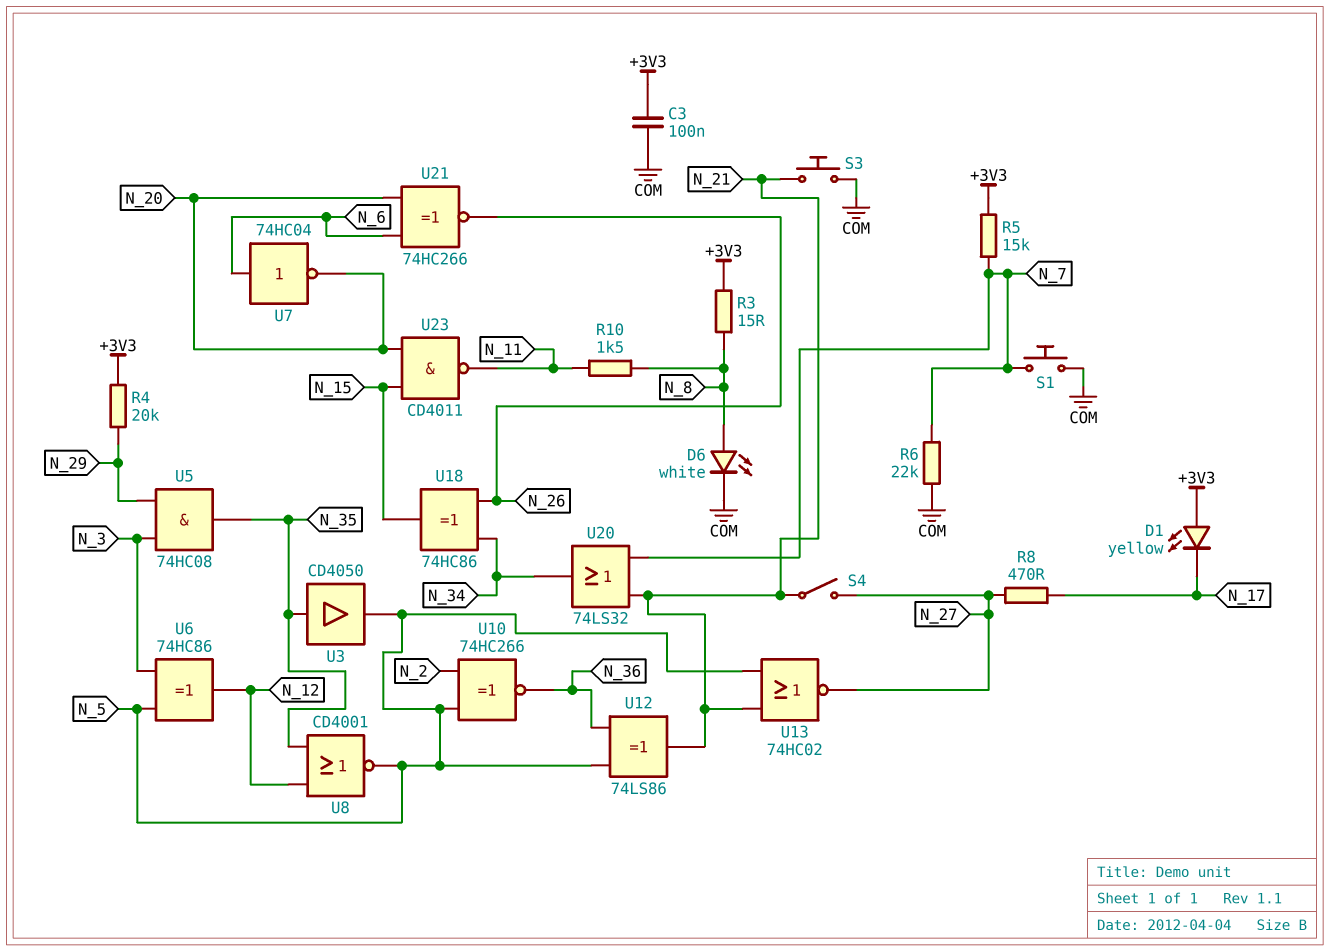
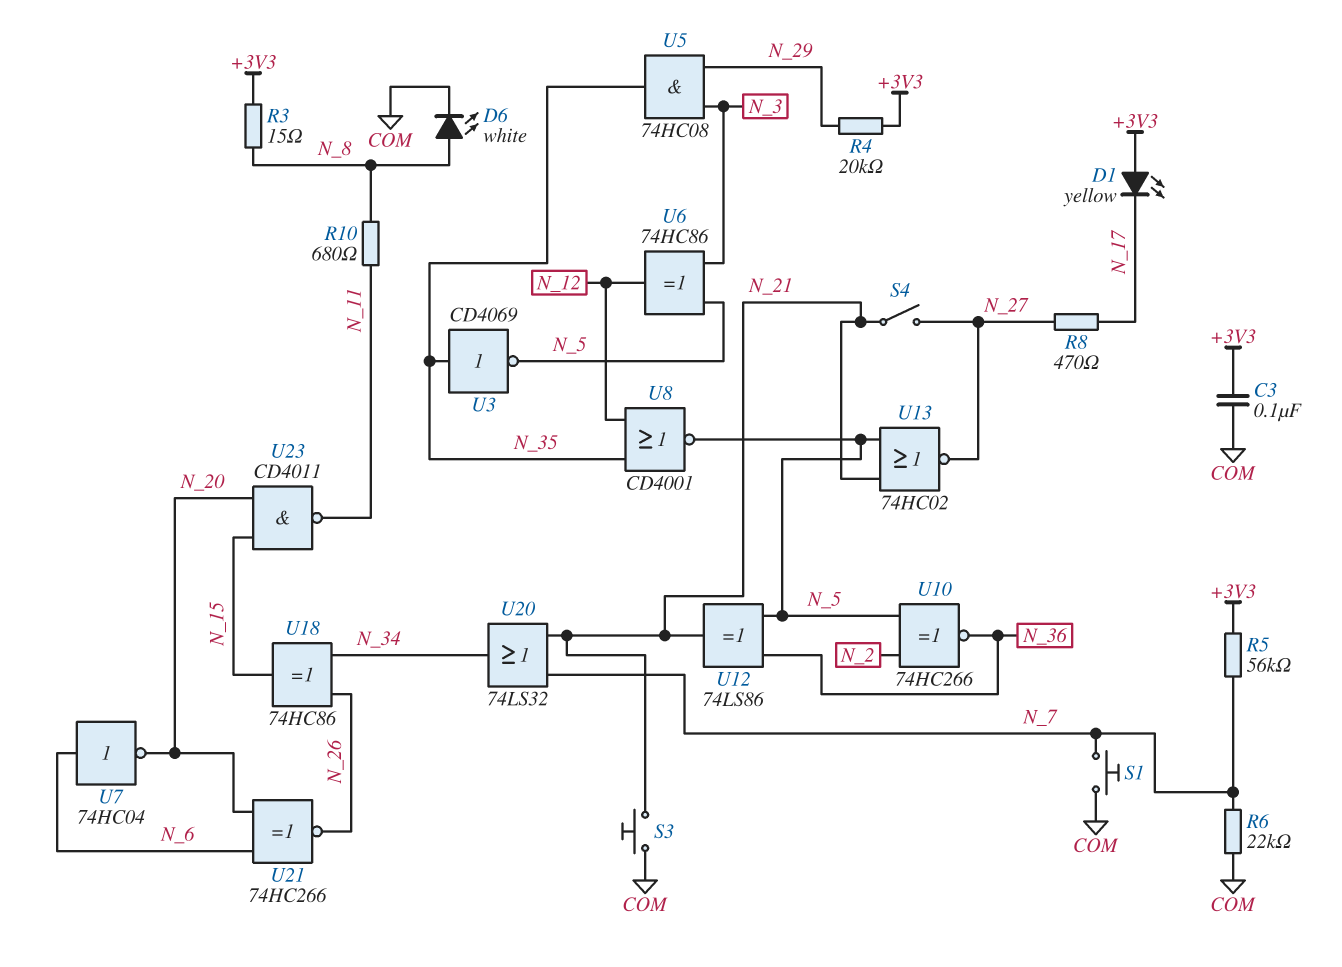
R5: 15k (+3V3, N_7) -> 56k (+3V3, N_7)
R10: 1.5k (N_8, N_11) -> 680 (N_8, N_11)
U3: buffer CD4050 (in N_35, out N_5) -> NOT CD4069 (in N_35, out N_5)

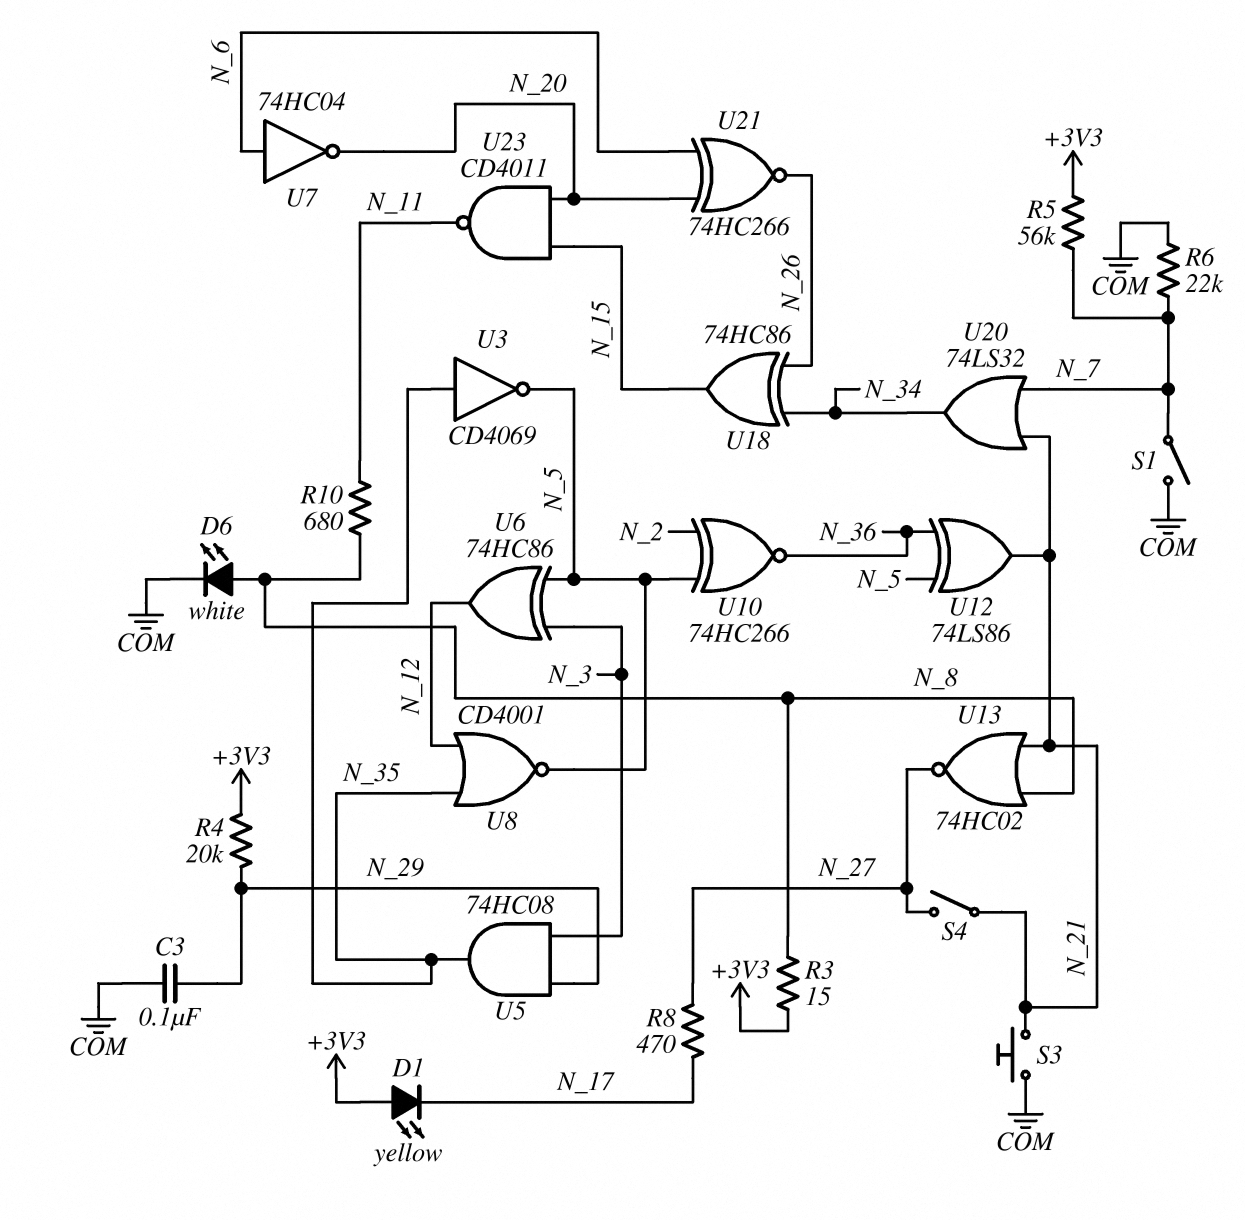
C3: 100nF (+3V3, COM) -> 100nF (COM, N_29)
S1: button (COM, N_7) -> switch (COM, N_7)
U13: NOR 74HC02 (in N_5, in N_21, out N_27) -> NOR 74HC02 (in N_8, in N_21, out N_27)

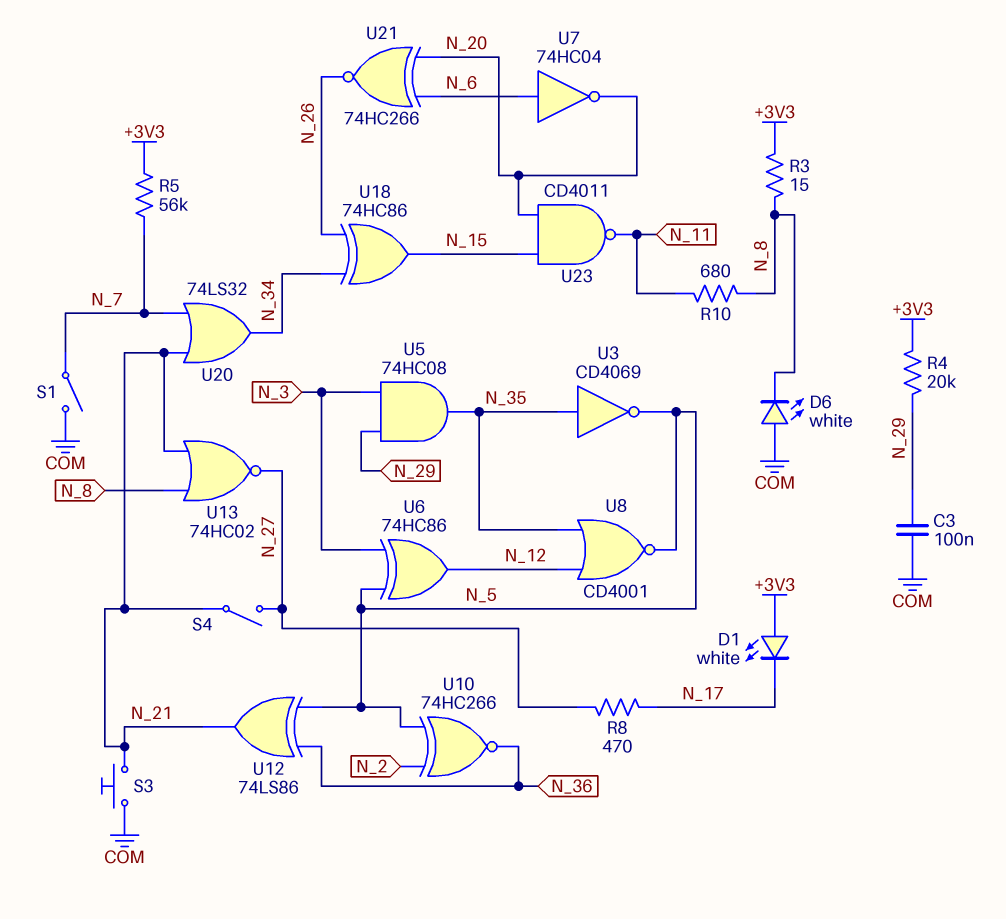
D1: LED yellow (A +3V3, K N_17) -> LED white (A +3V3, K N_17)
D6: LED white (A N_8, K COM) -> LED white (A COM, K N_8)
R6: 22k (COM, N_7) -> none

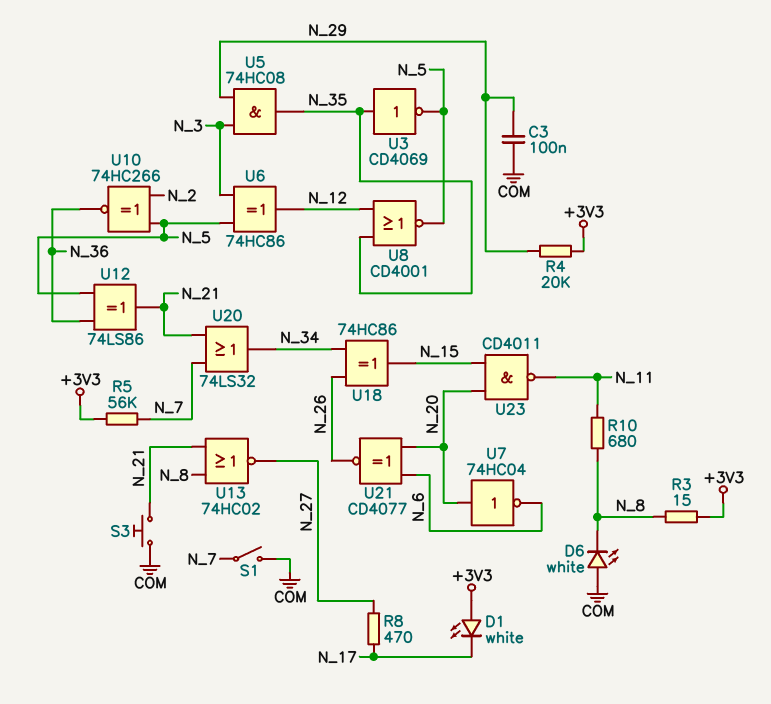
S4: switch (N_21, N_27) -> none
U7: NOT 74HC04 (in N_6, out N_20) -> NOT 74HC04 (in N_20, out N_6)
U21: XNOR 74HC266 (in N_6, in N_20, out N_26) -> XNOR CD4077 (in N_6, in N_20, out N_26)

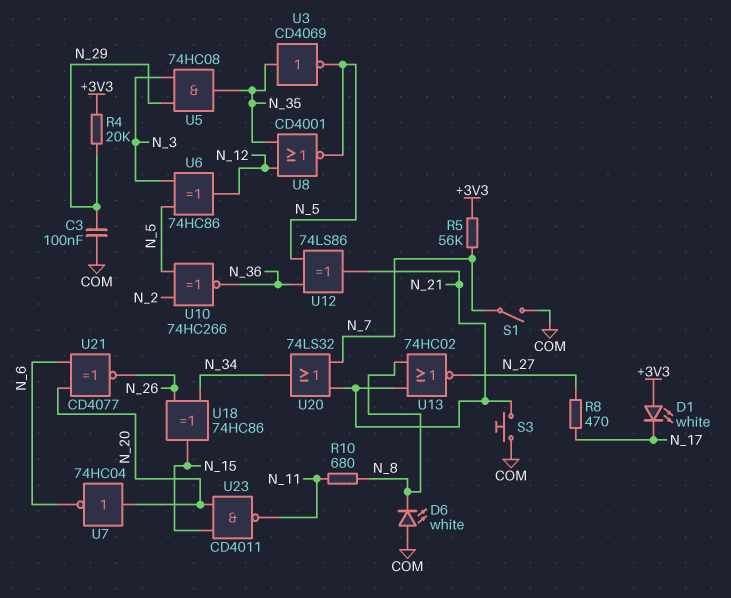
R3: 15 (+3V3, N_8) -> none

